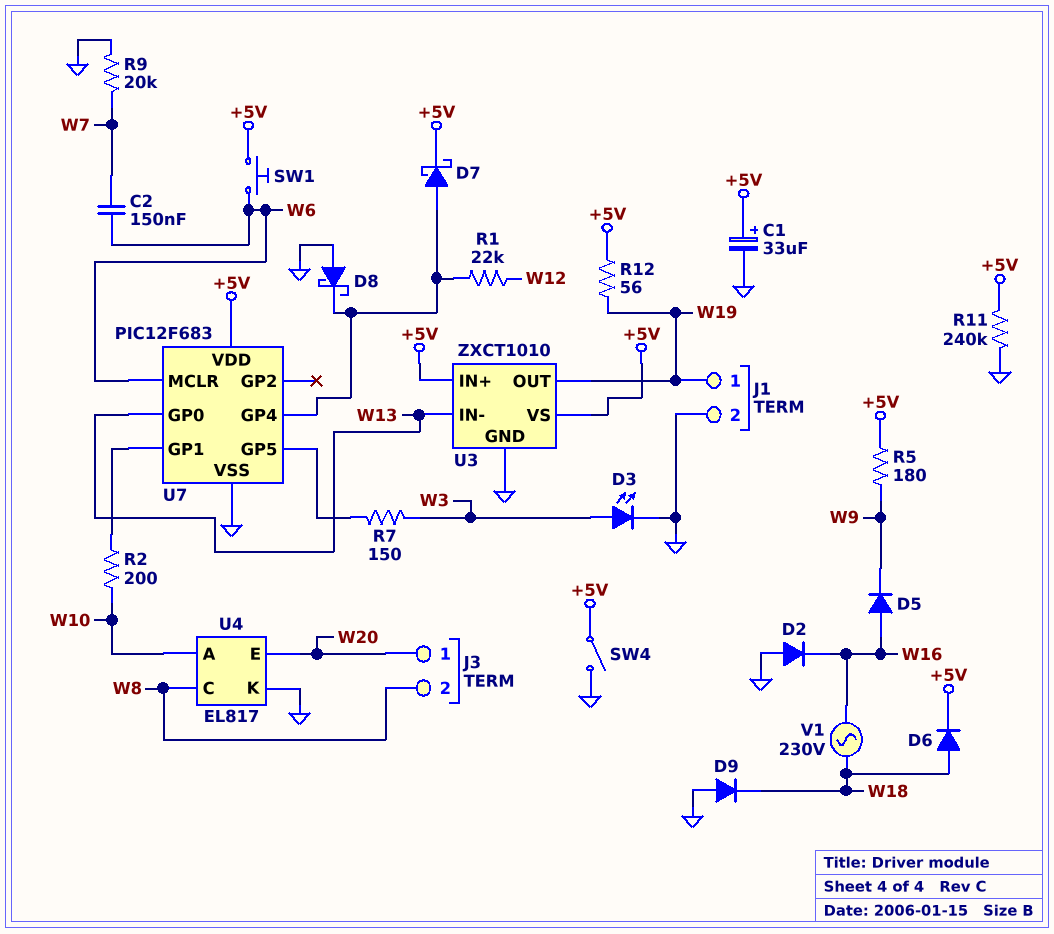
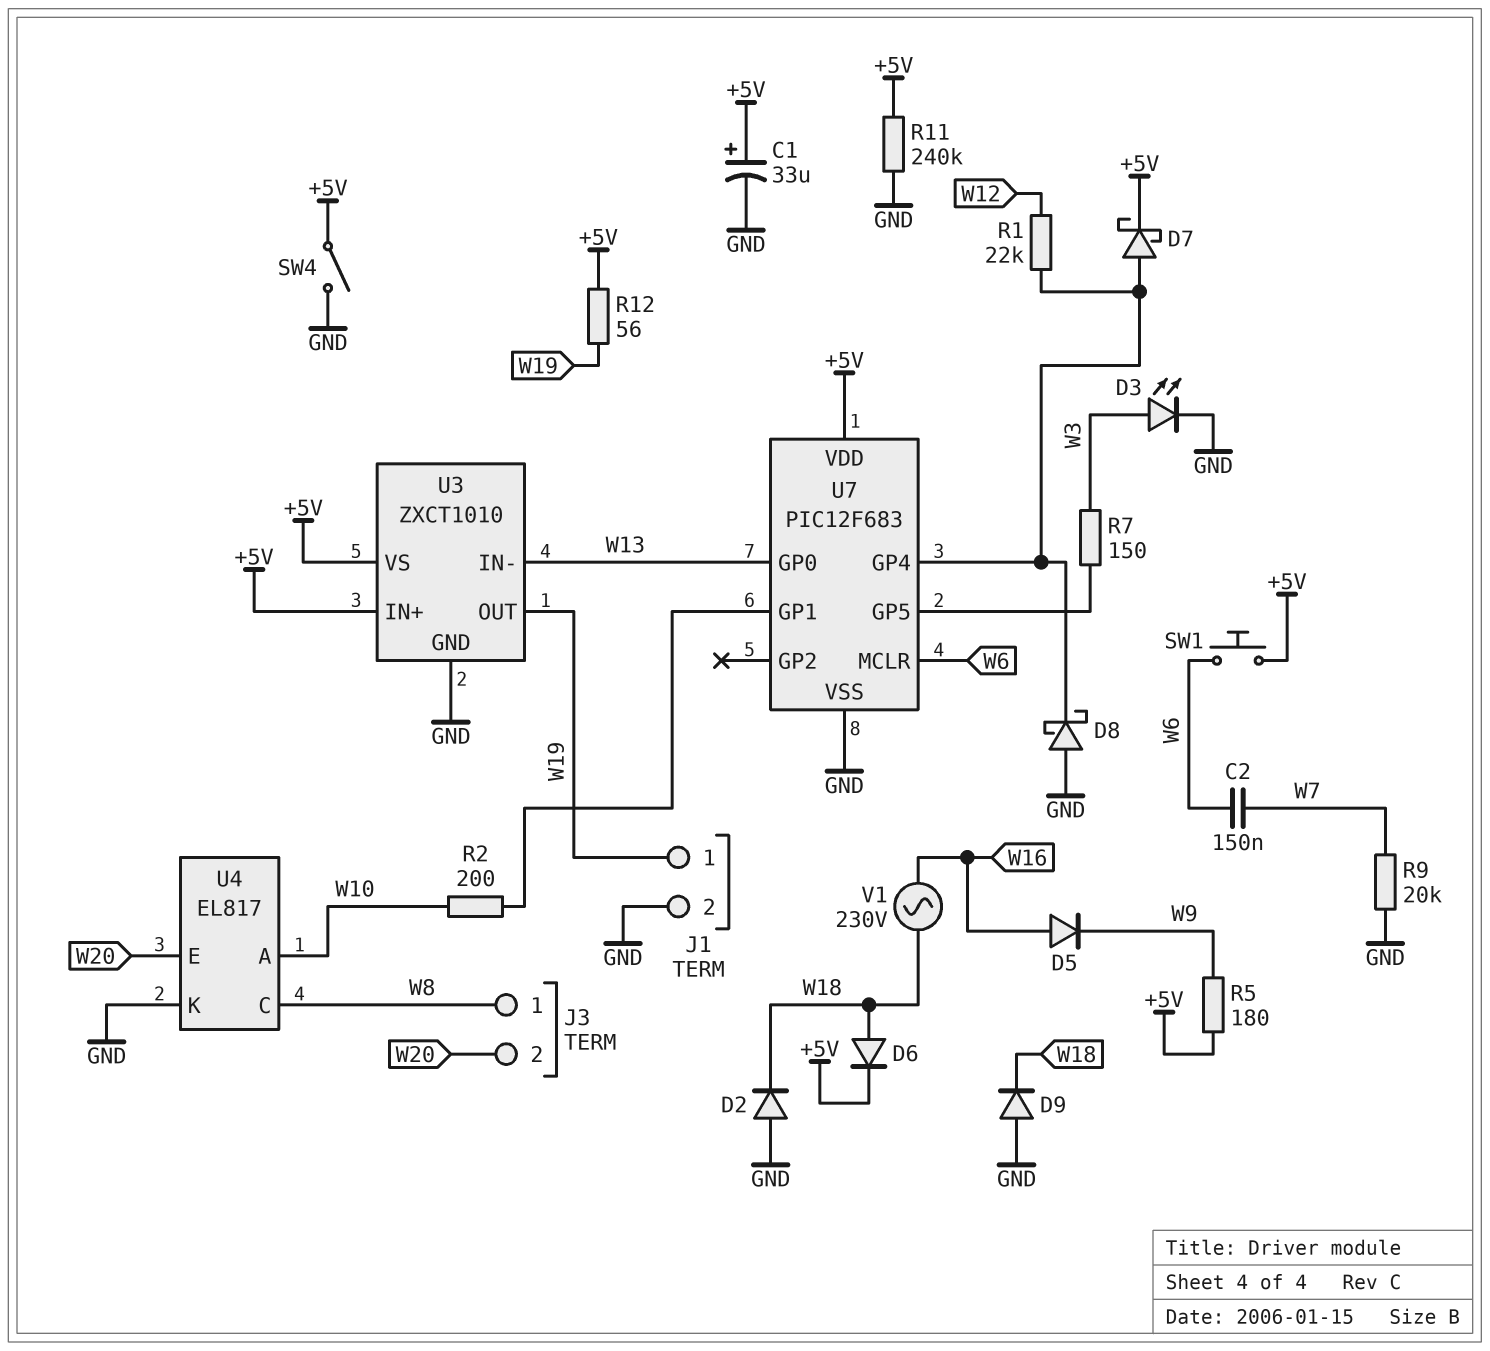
D2: diode (A GND, K W16) -> diode (A GND, K W18)
J3 pin 1: W20 -> W8
J3 pin 2: W8 -> W20

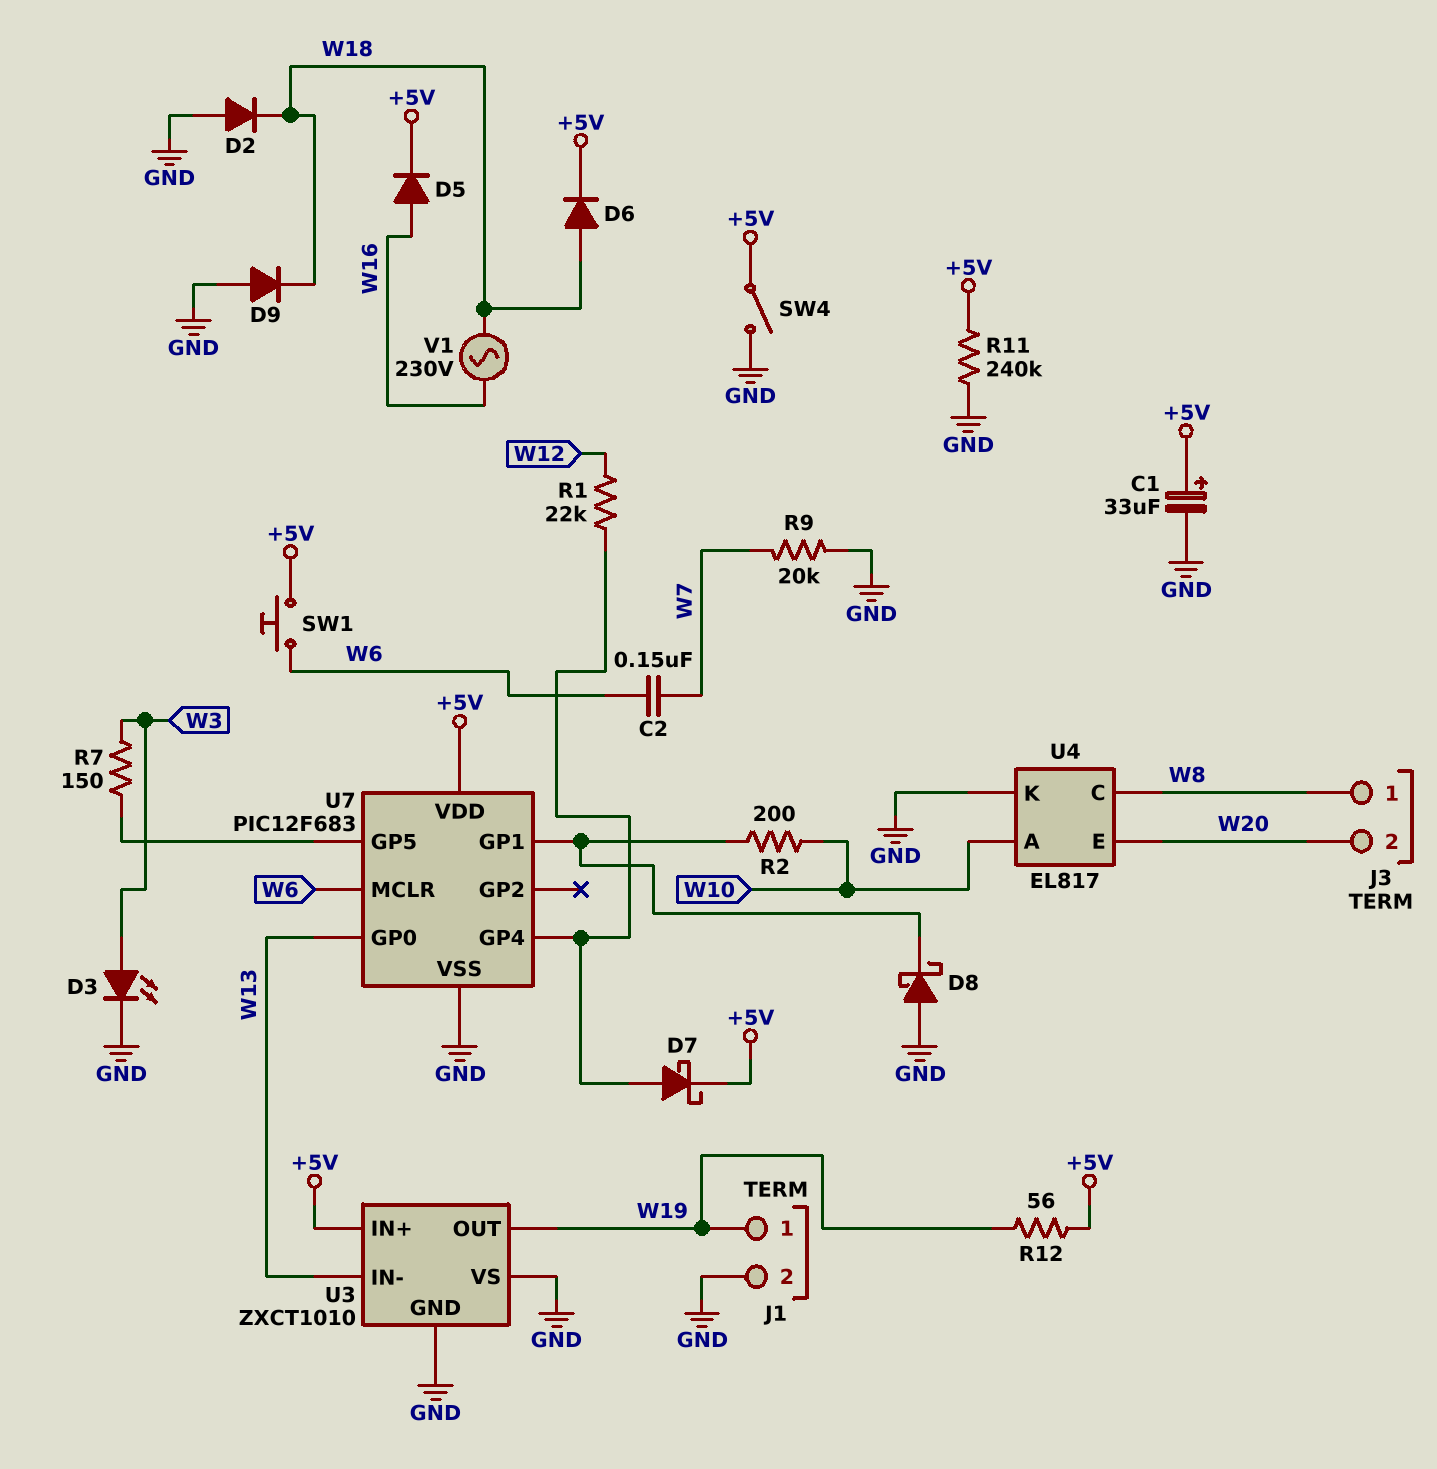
D5: diode (A W16, K W9) -> diode (A W16, K +5V)
D8: schottky (A GND, K U7/GP4) -> schottky (A GND, K U7/GP1)
R5: 180 (+5V, W9) -> none
U3 pin VS: +5V -> GND

